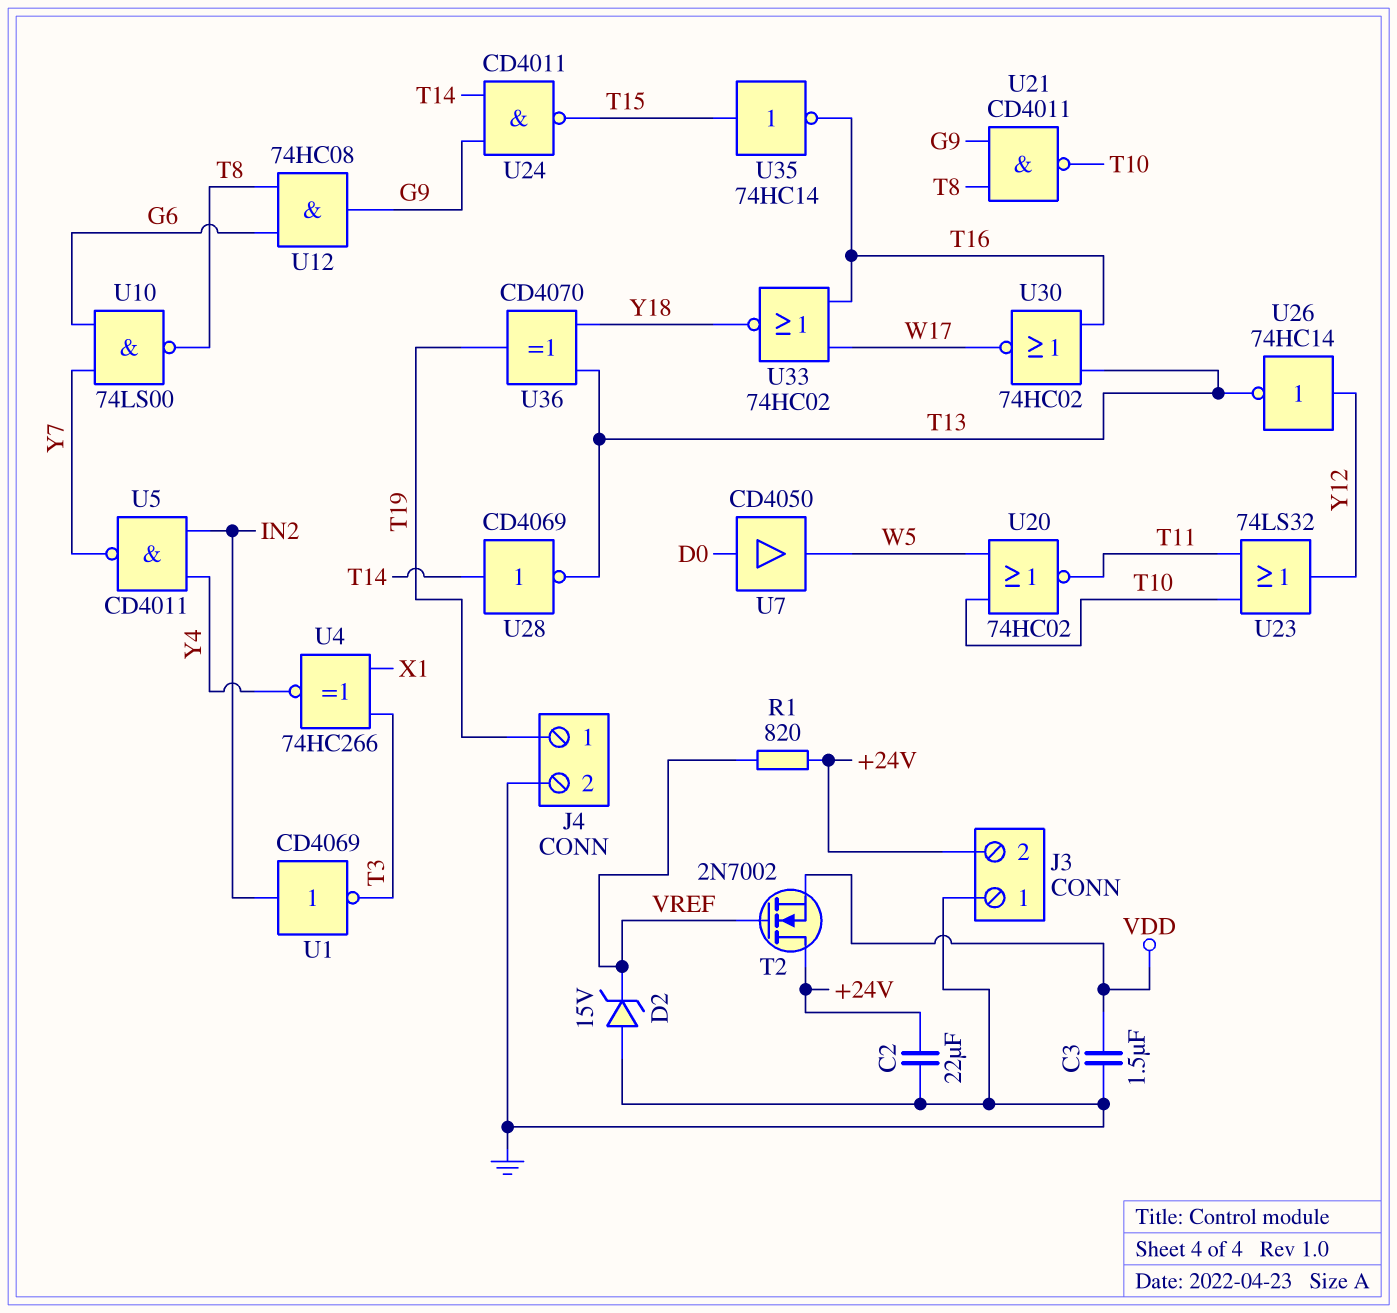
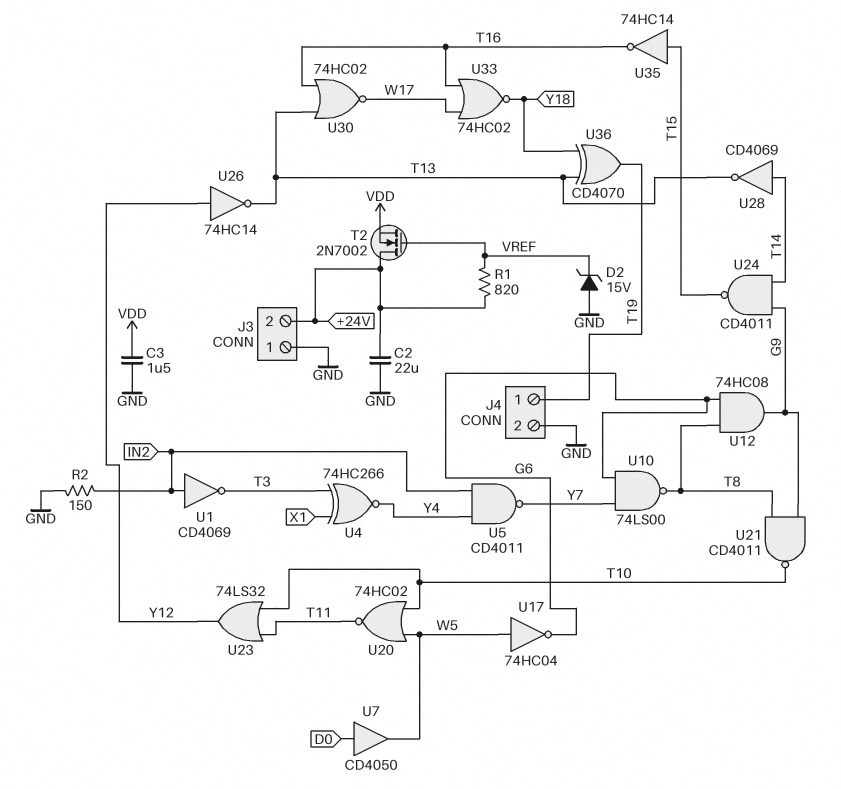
R2: none -> 150 (GND, IN2)
U17: none -> NOT 74HC04 (in W5, out G6)

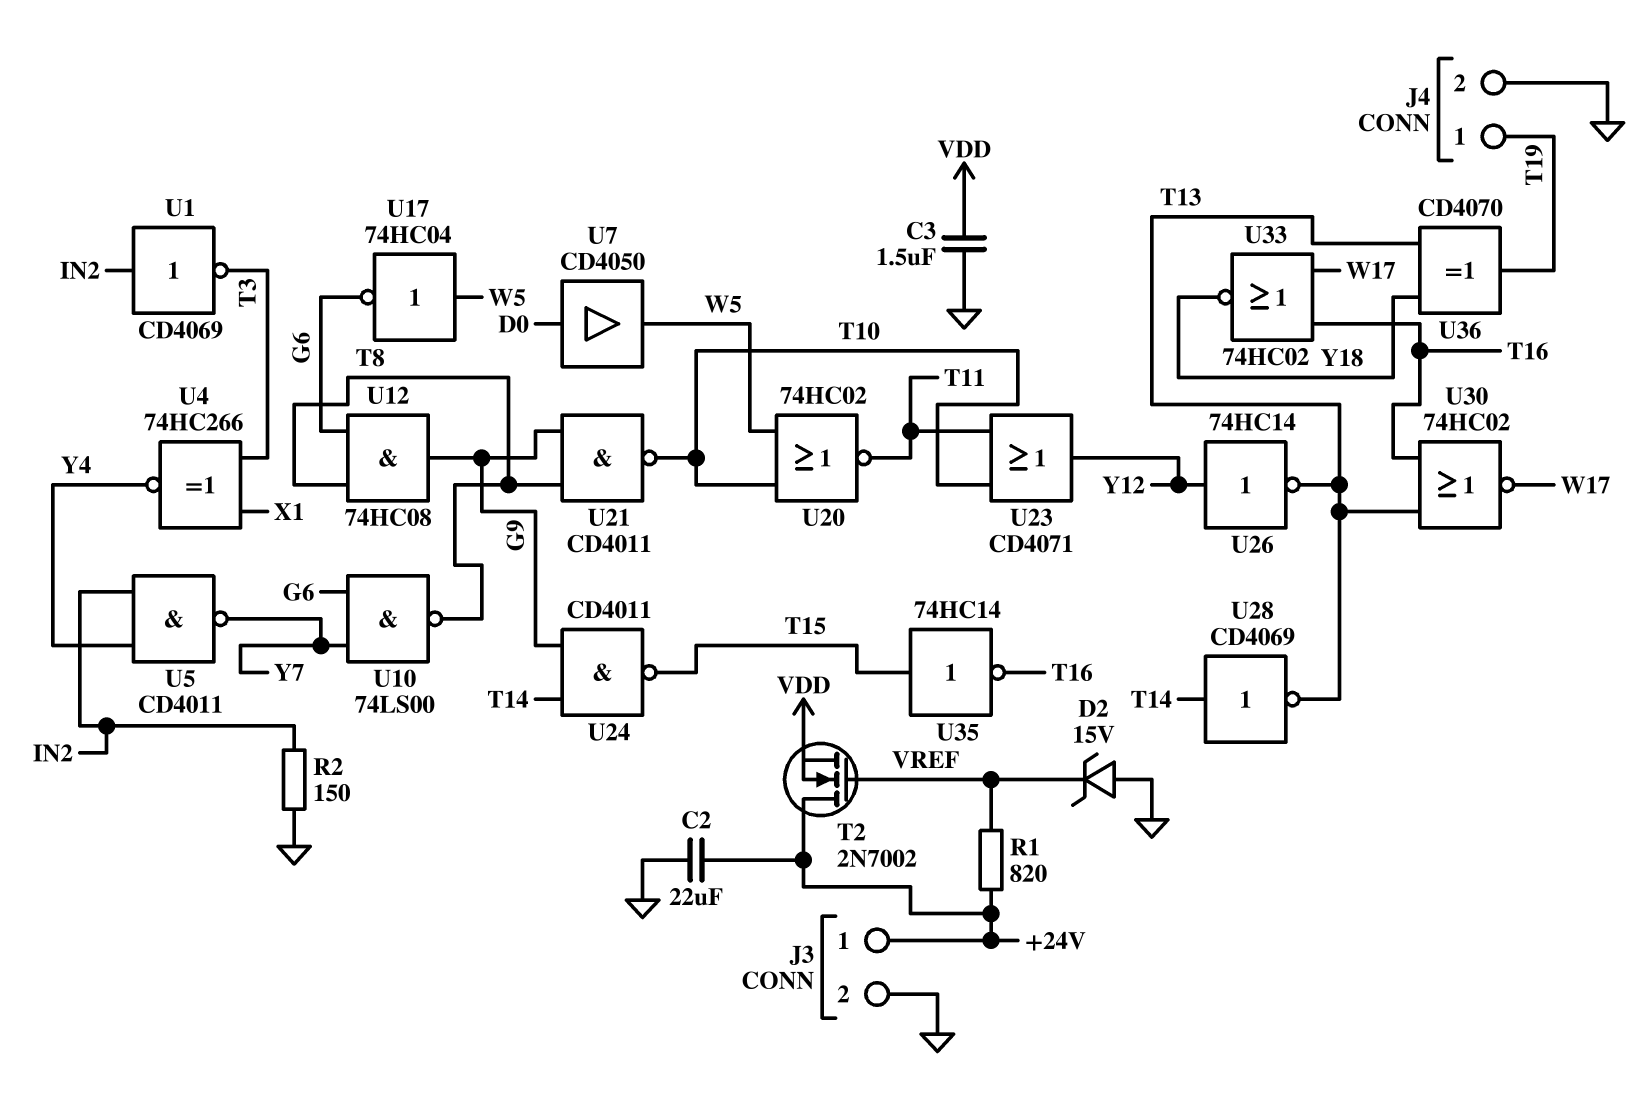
J3 pin 1: GND -> +24V
J3 pin 2: +24V -> GND
U23: OR 74LS32 (in T10, in T11, out Y12) -> OR CD4071 (in T10, in T11, out Y12)

